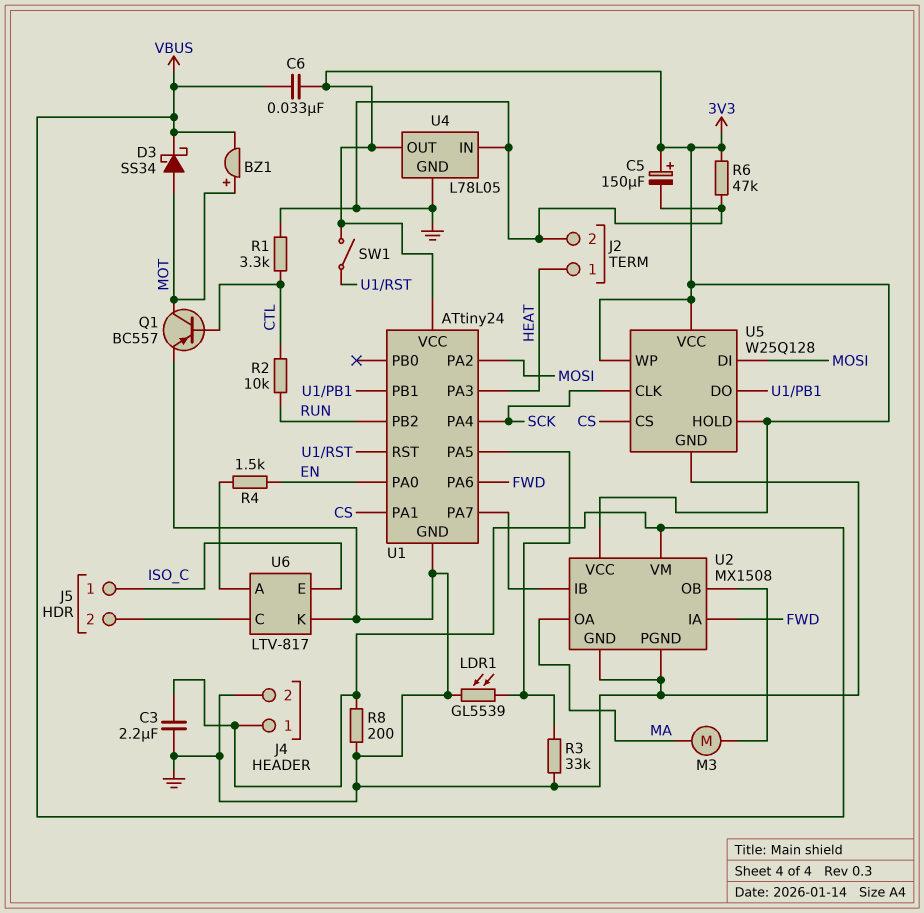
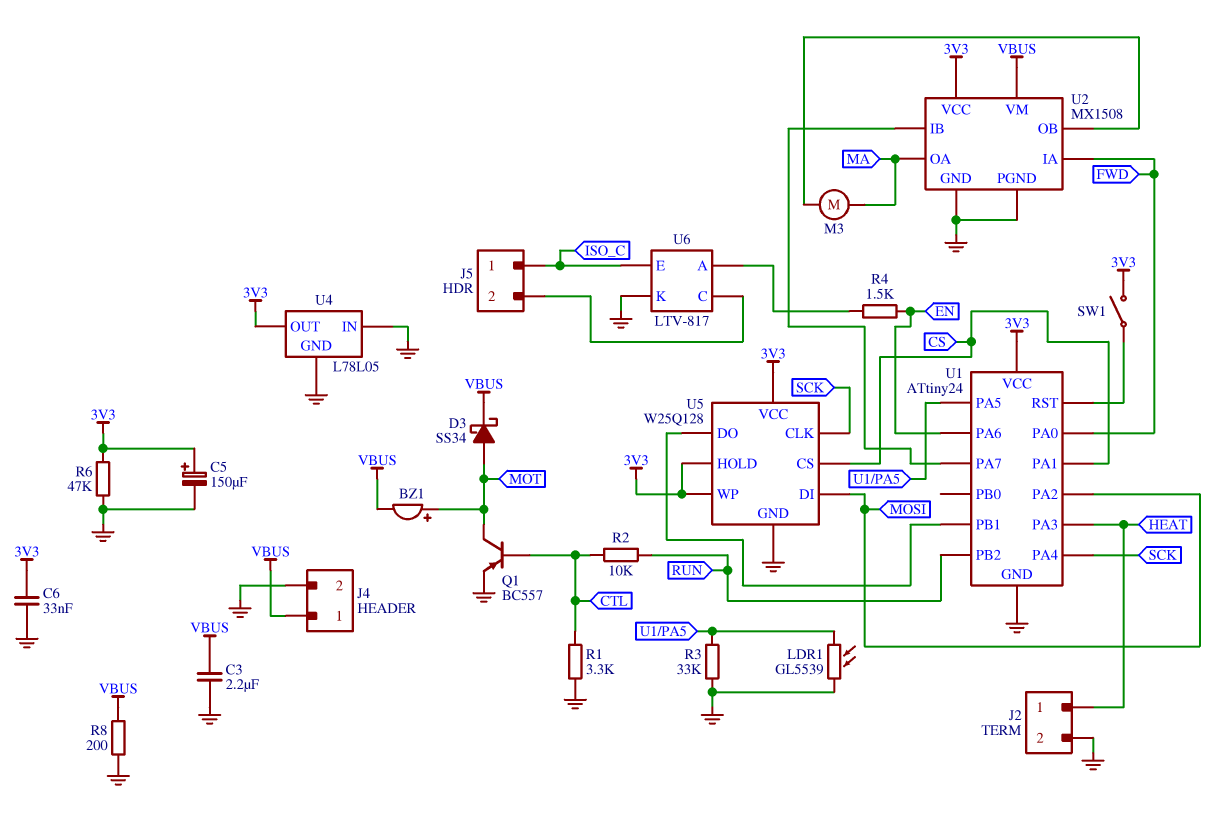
C6: 33nF (3V3, VBUS) -> 33nF (3V3, GND)
U1 pin PA0: EN -> FWD
U1 pin PA6: FWD -> EN

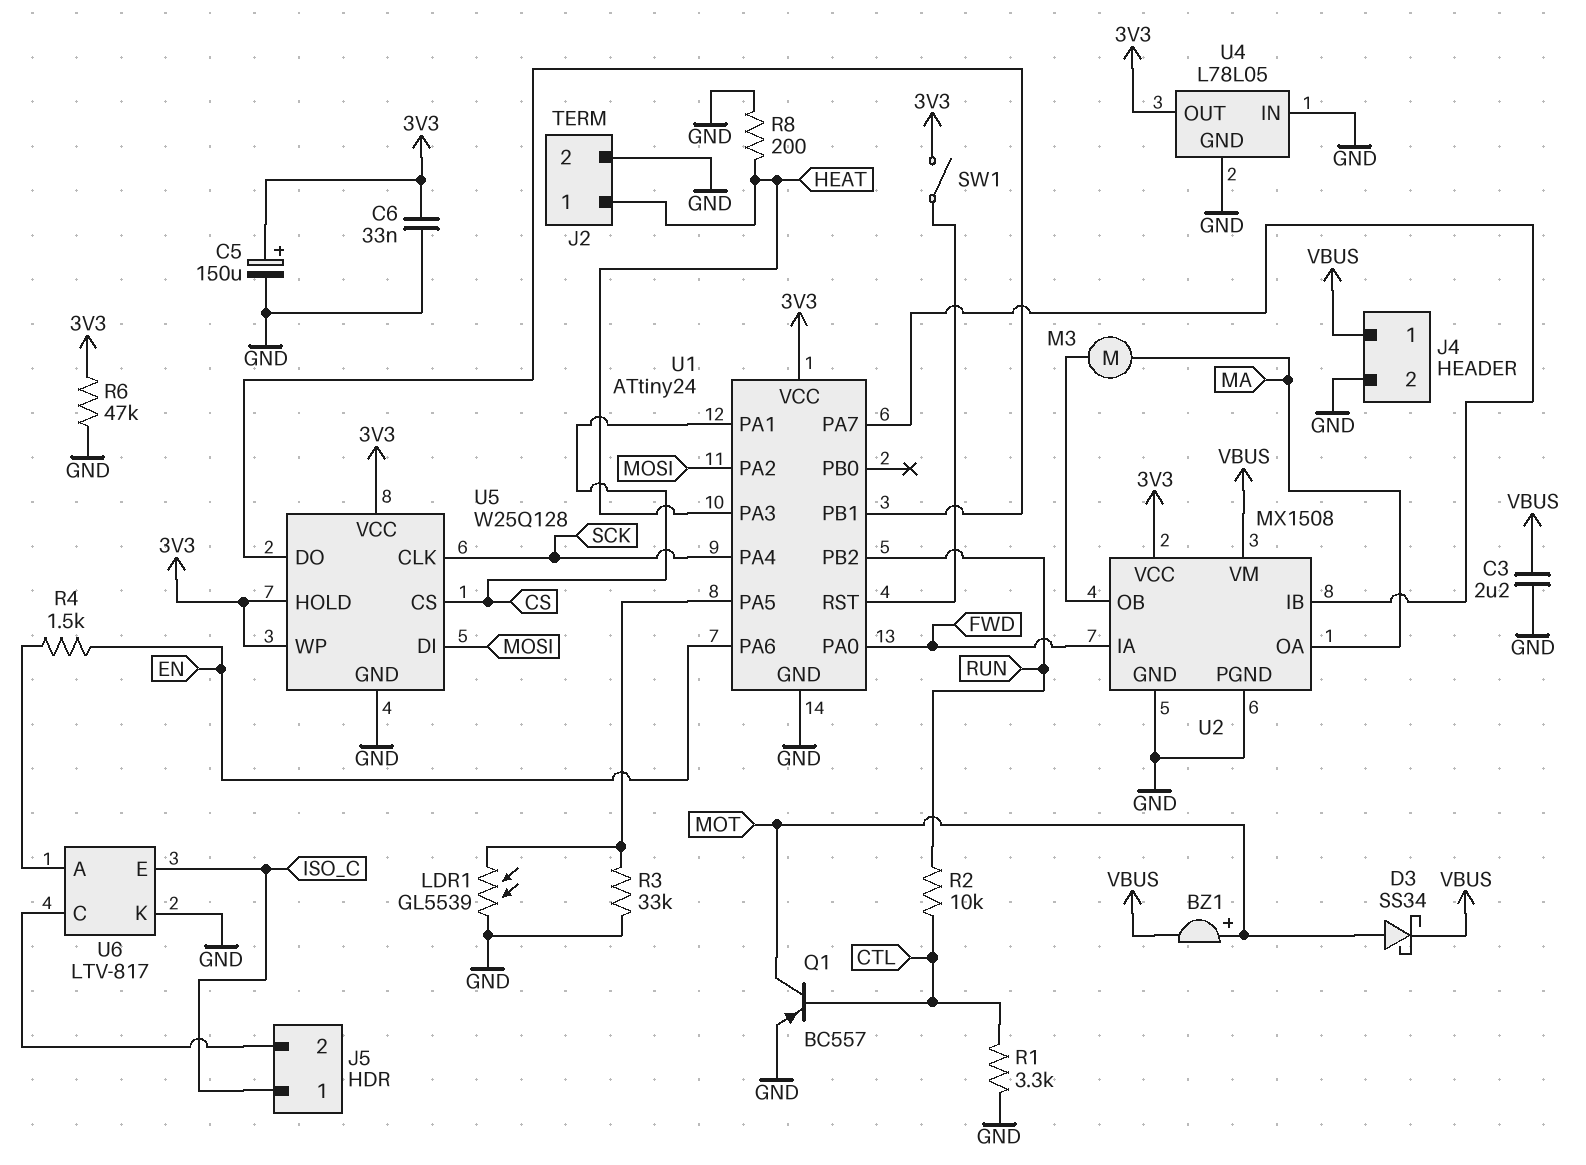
R8: 200 (GND, VBUS) -> 200 (GND, HEAT)

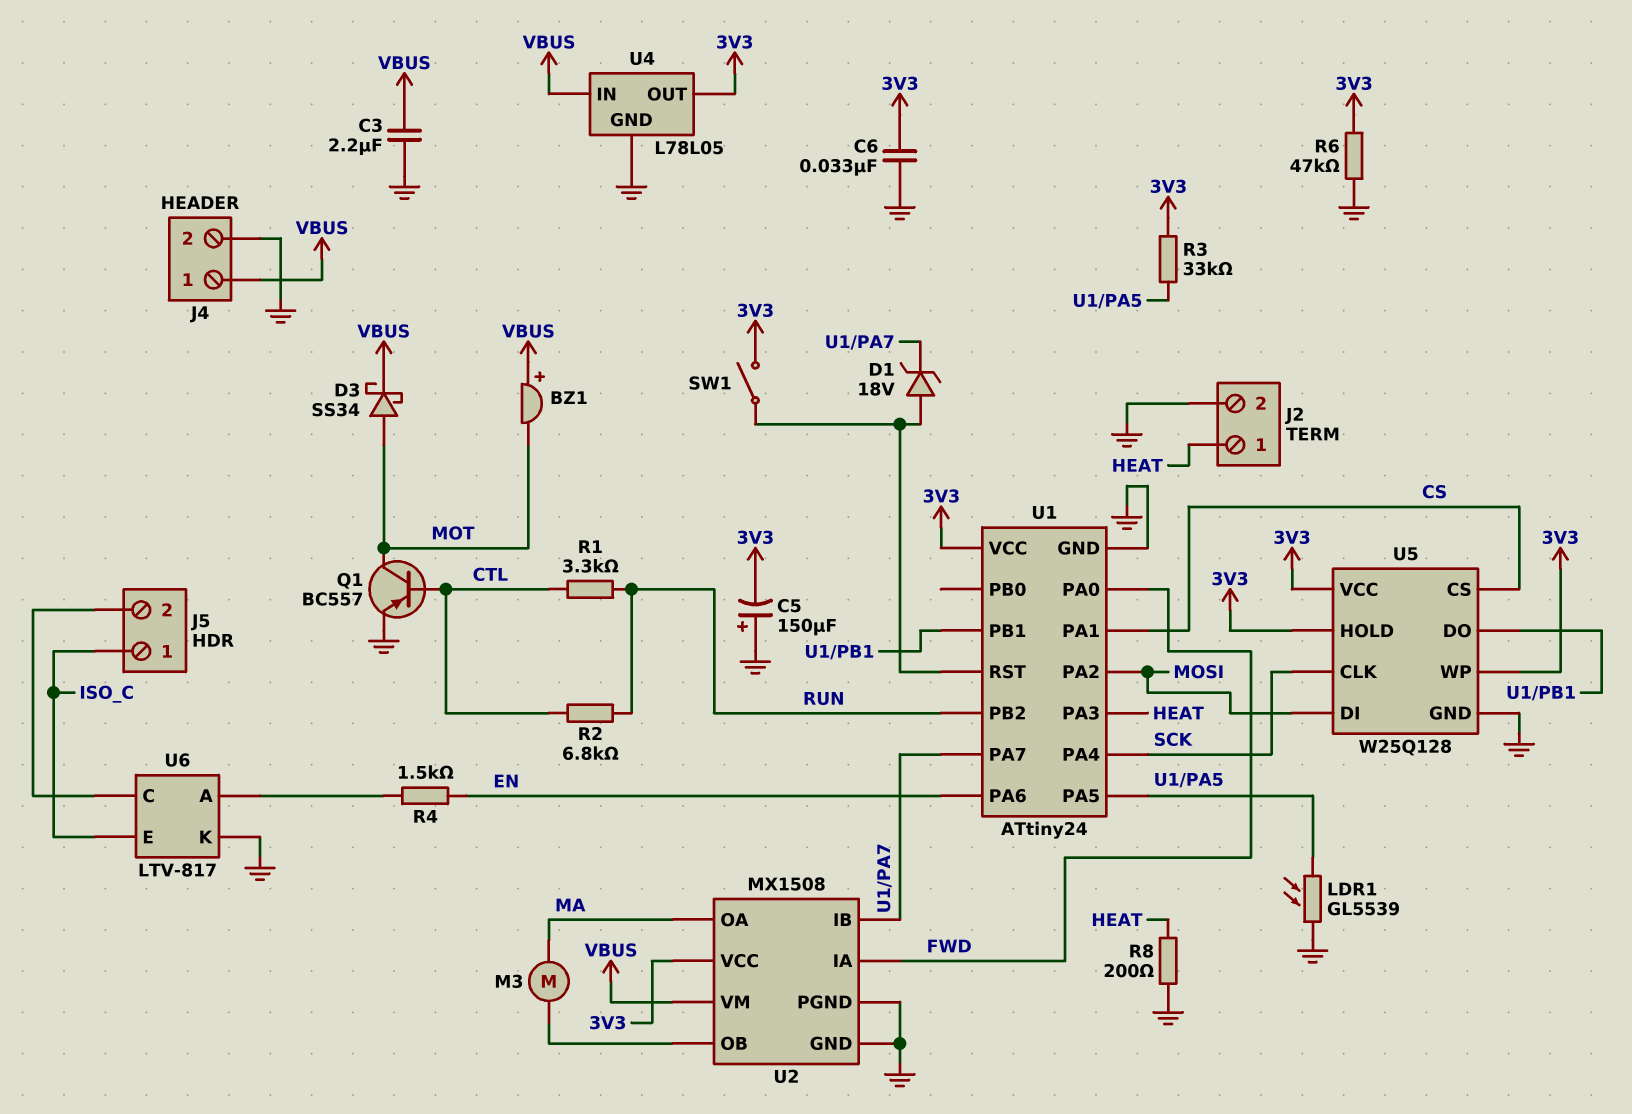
BZ1: buzzer (plus MOT, minus VBUS) -> buzzer (plus VBUS, minus MOT)
C5: 150uF (plus 3V3, minus GND) -> 150uF (plus GND, minus 3V3)
D1: none -> zener 18V (A U1/RST, K U1/PA7)
R1: 3.3k (CTL, GND) -> 3.3k (CTL, RUN)
R2: 10k (CTL, RUN) -> 6.8k (CTL, RUN)
R3: 33k (GND, U1/PA5) -> 33k (3V3, U1/PA5)
U4 pin IN: GND -> VBUS

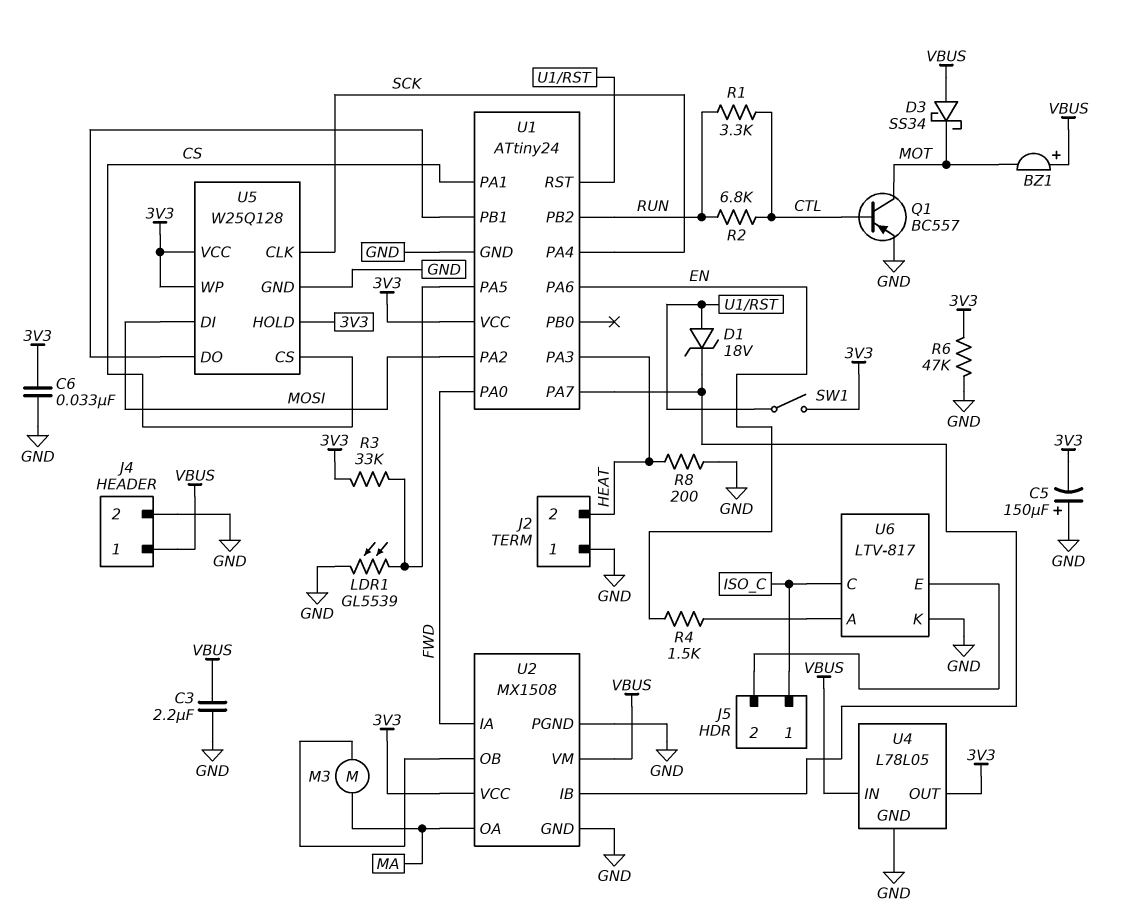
D3: schottky SS34 (A MOT, K VBUS) -> schottky SS34 (A VBUS, K MOT)
J2 pin 1: HEAT -> GND
J2 pin 2: GND -> HEAT
U6 pin C: J5/2 -> ISO_C
U6 pin E: ISO_C -> J5/2

